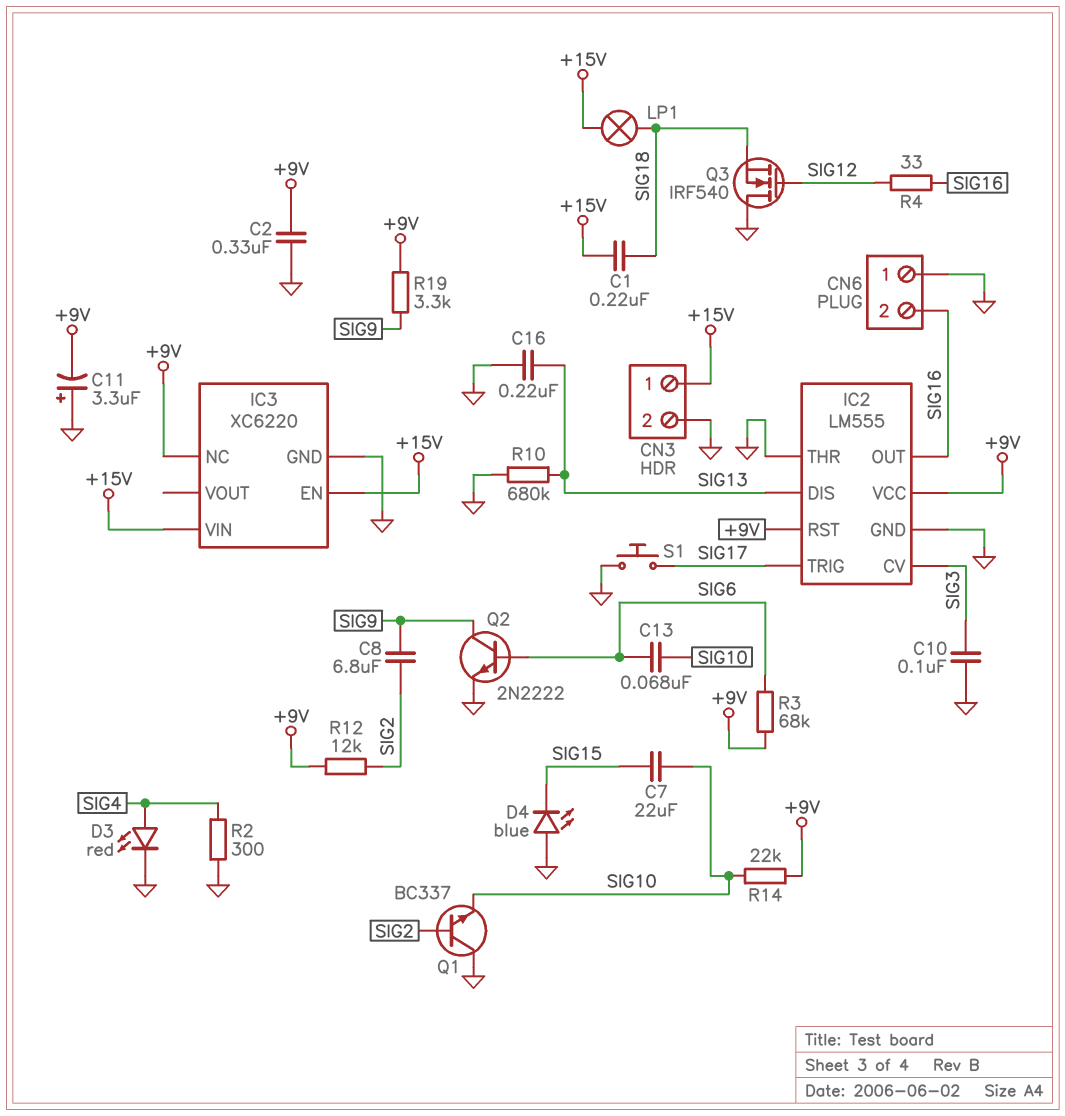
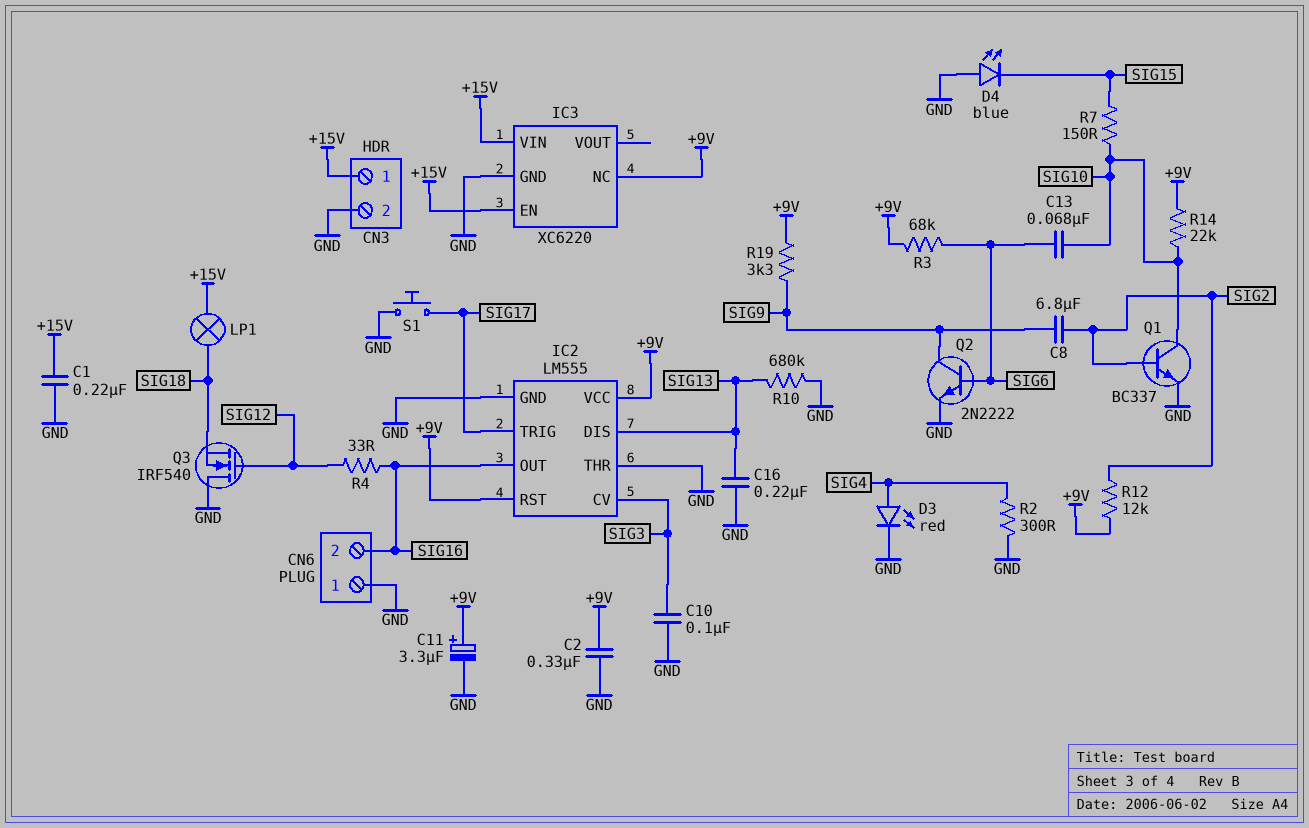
C1: 220nF (+15V, SIG18) -> 220nF (+15V, GND)
C7: 22uF (SIG10, SIG15) -> none
C11: 3.3uF (plus GND, minus +9V) -> 3.3uF (plus +9V, minus GND)
Q1: NPN BC337 (B SIG2, C GND, E SIG10) -> NPN BC337 (B SIG2, C SIG10, E GND)
R7: none -> 150 (SIG10, SIG15)

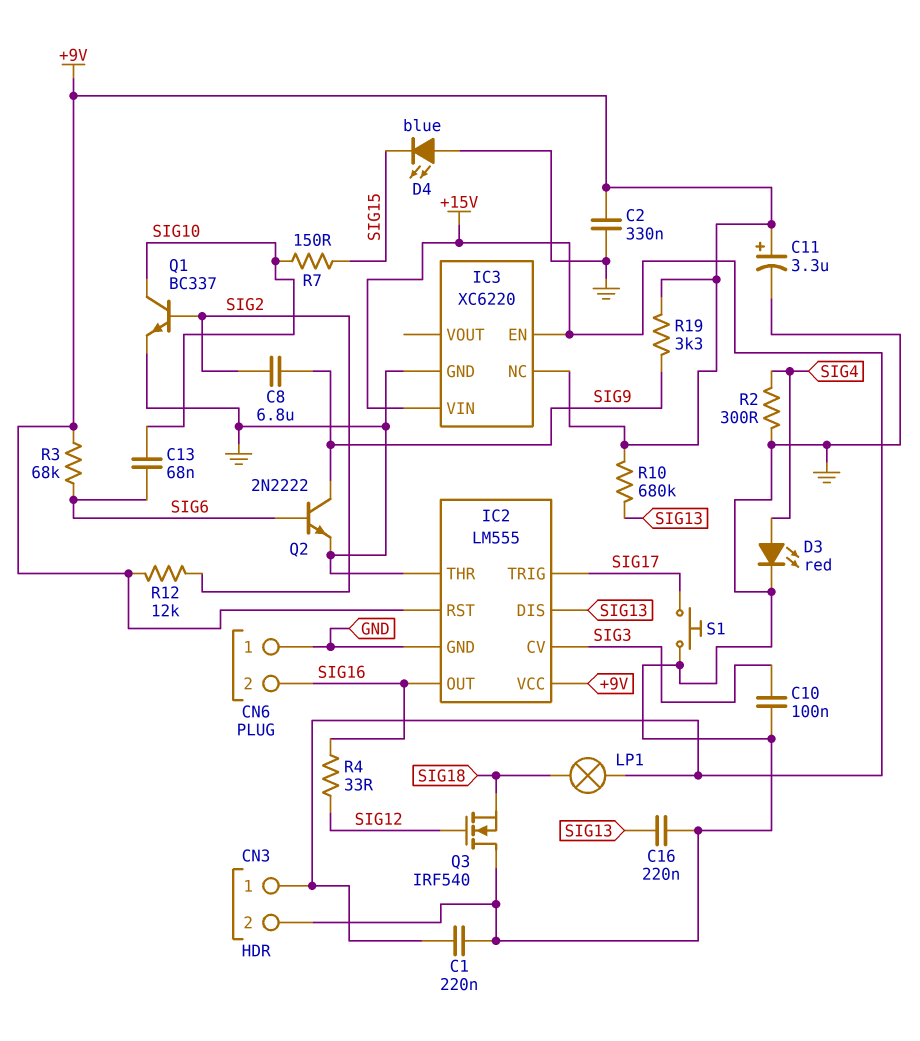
R10: 680k (GND, SIG13) -> 680k (+9V, SIG13)
R14: 22k (+9V, SIG10) -> none

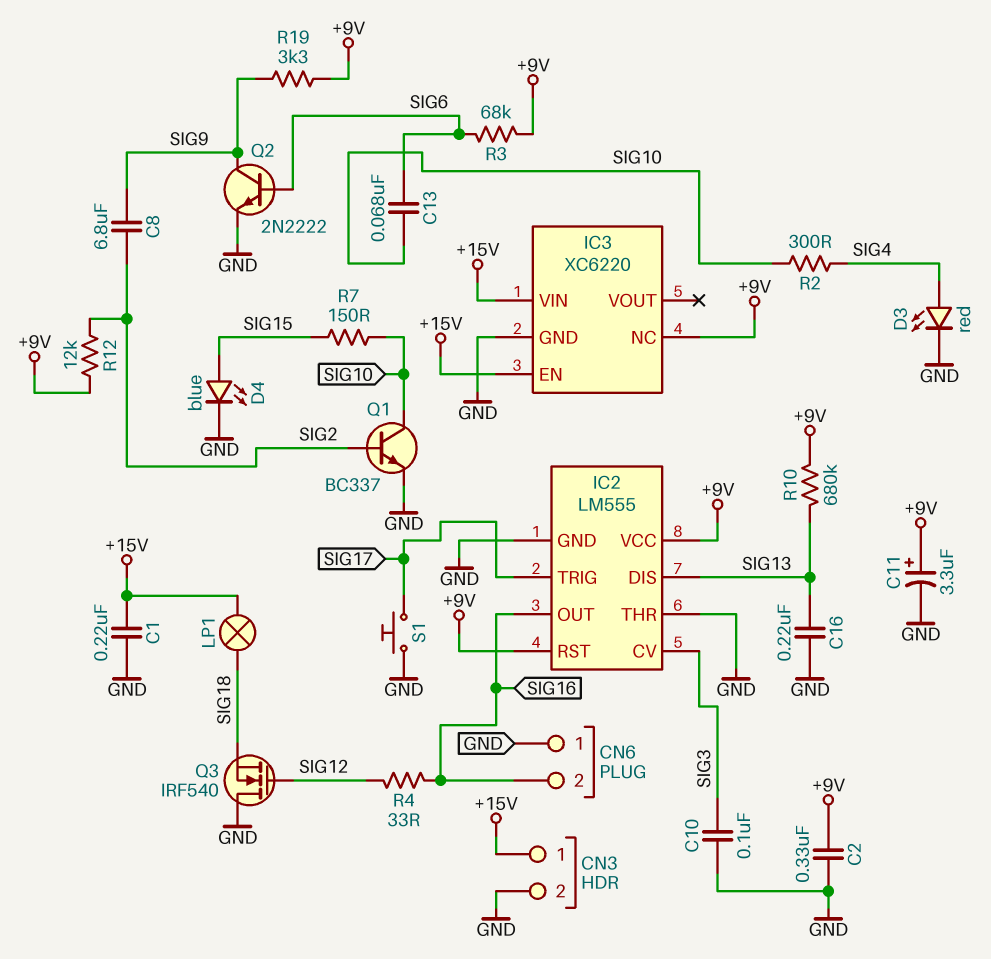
D4: LED blue (A GND, K SIG15) -> LED blue (A SIG15, K GND)
R2: 300 (GND, SIG4) -> 300 (SIG4, SIG10)

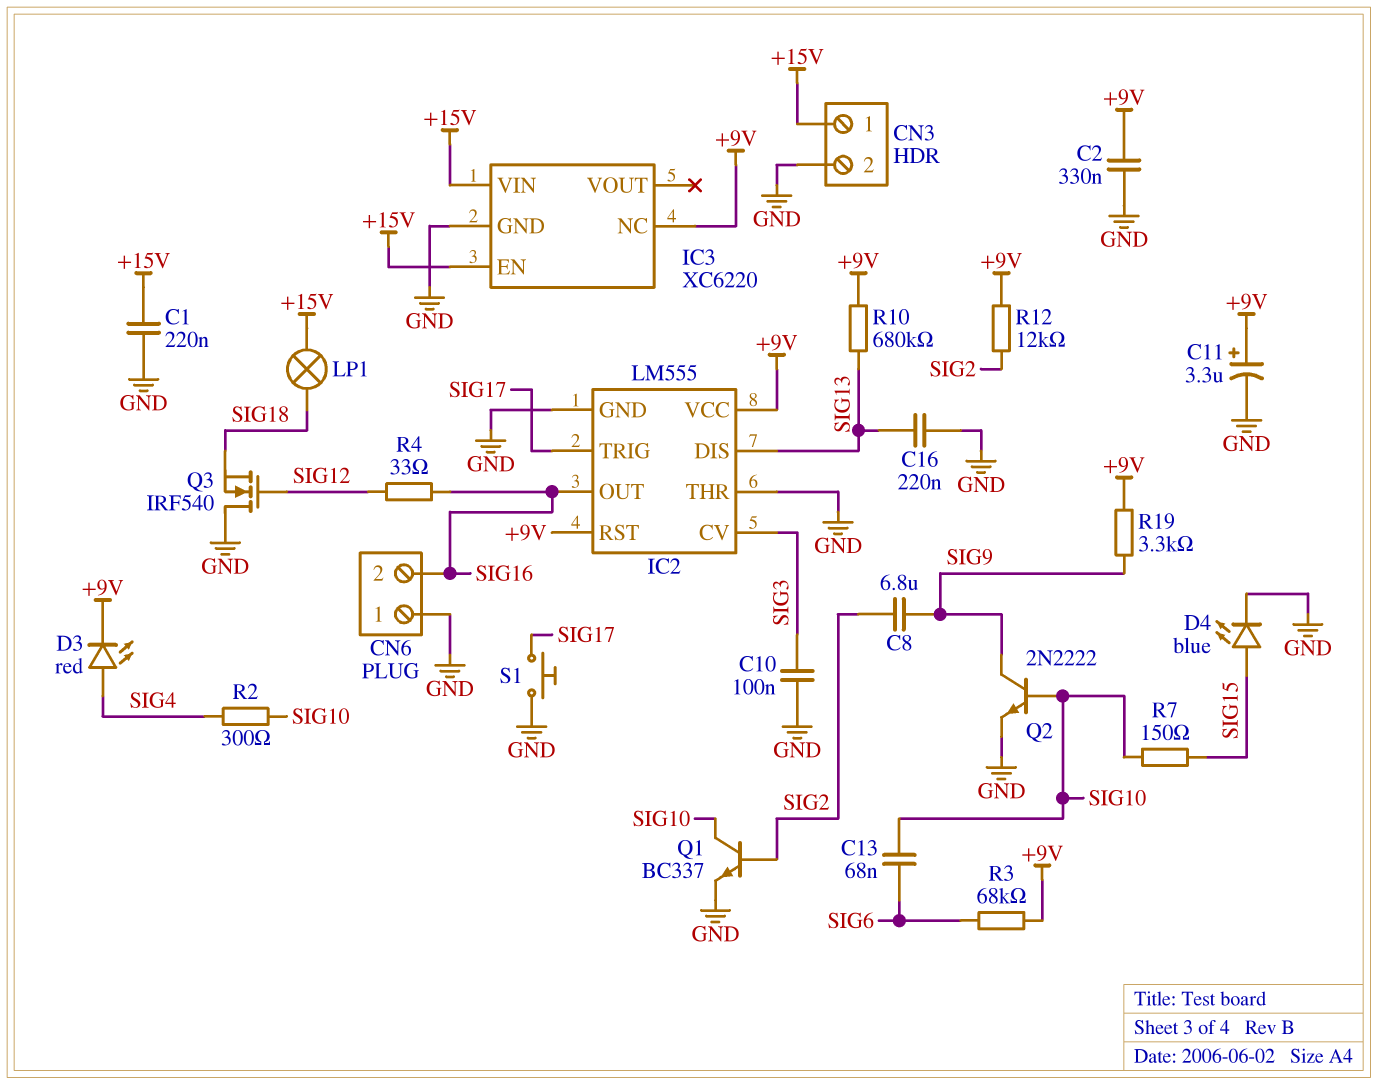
D3: LED red (A SIG4, K GND) -> LED red (A SIG4, K +9V)
Q2: NPN 2N2222 (B SIG6, C SIG9, E GND) -> NPN 2N2222 (B SIG10, C SIG9, E GND)

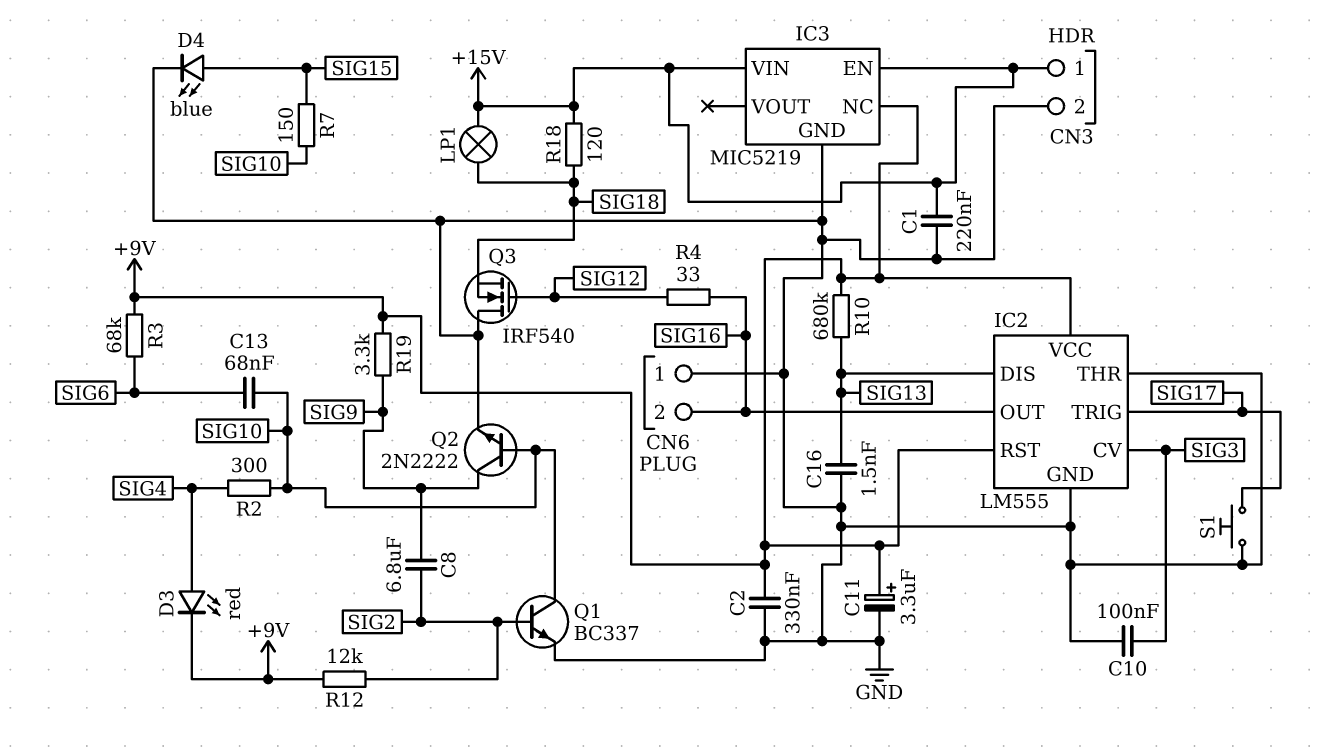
C16: 220nF (GND, SIG13) -> 1.5nF (GND, SIG13)
IC3: XC6220 -> MIC5219
R18: none -> 120 (+15V, SIG18)

